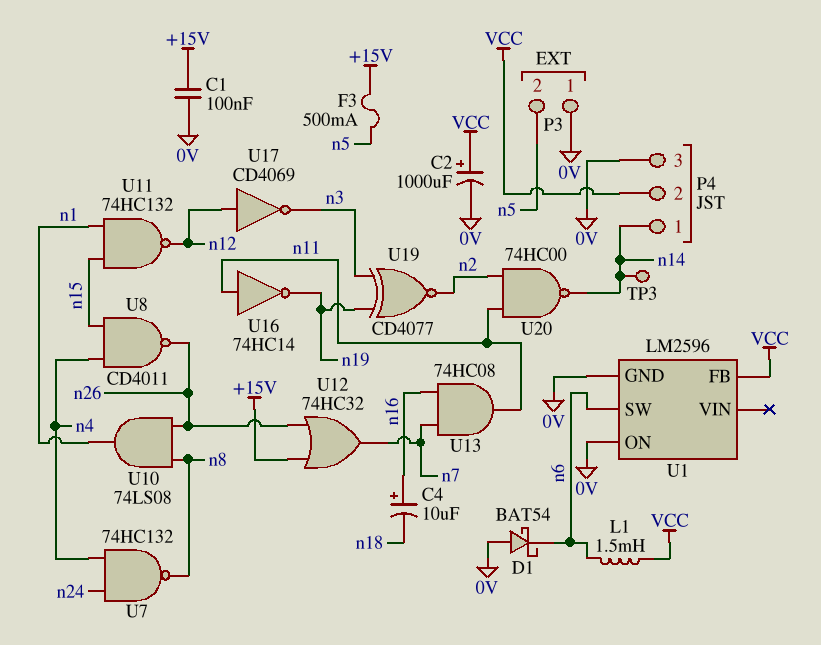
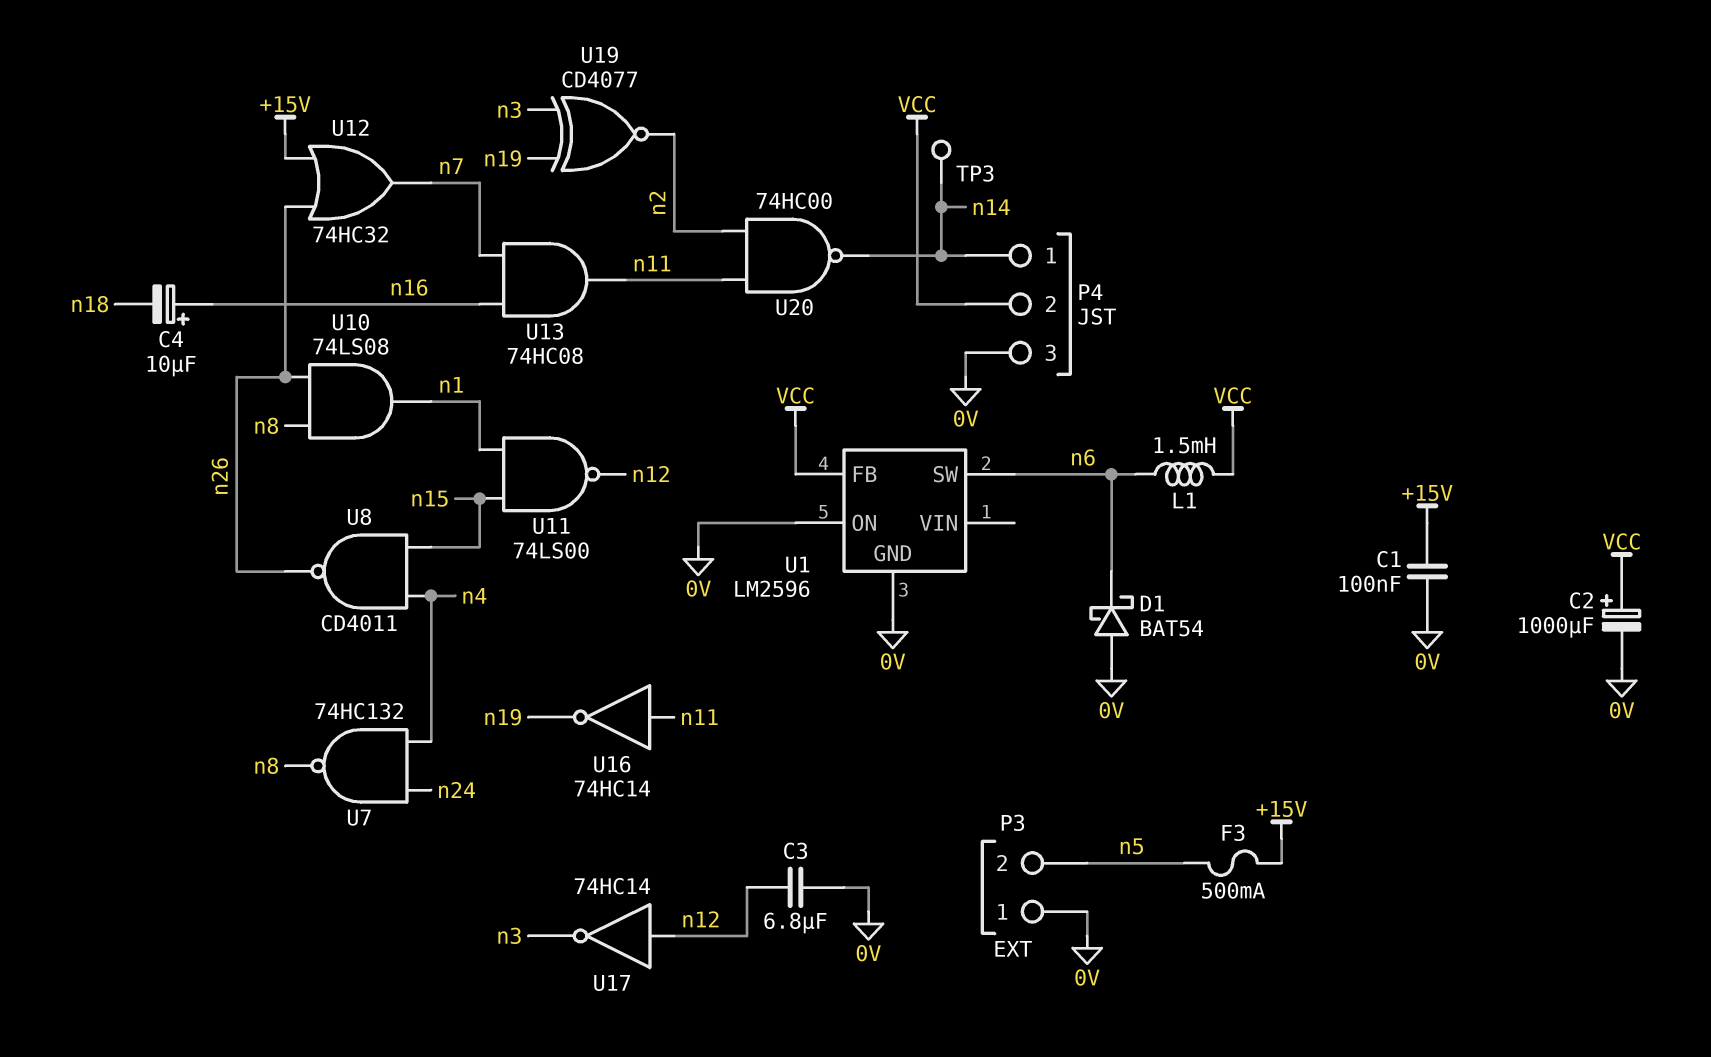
C3: none -> 6.8uF (0V, n12)
U11: NAND 74HC132 (in n1, in n15, out n12) -> NAND 74LS00 (in n1, in n15, out n12)
U17: NOT CD4069 (in n12, out n3) -> NOT 74HC14 (in n12, out n3)

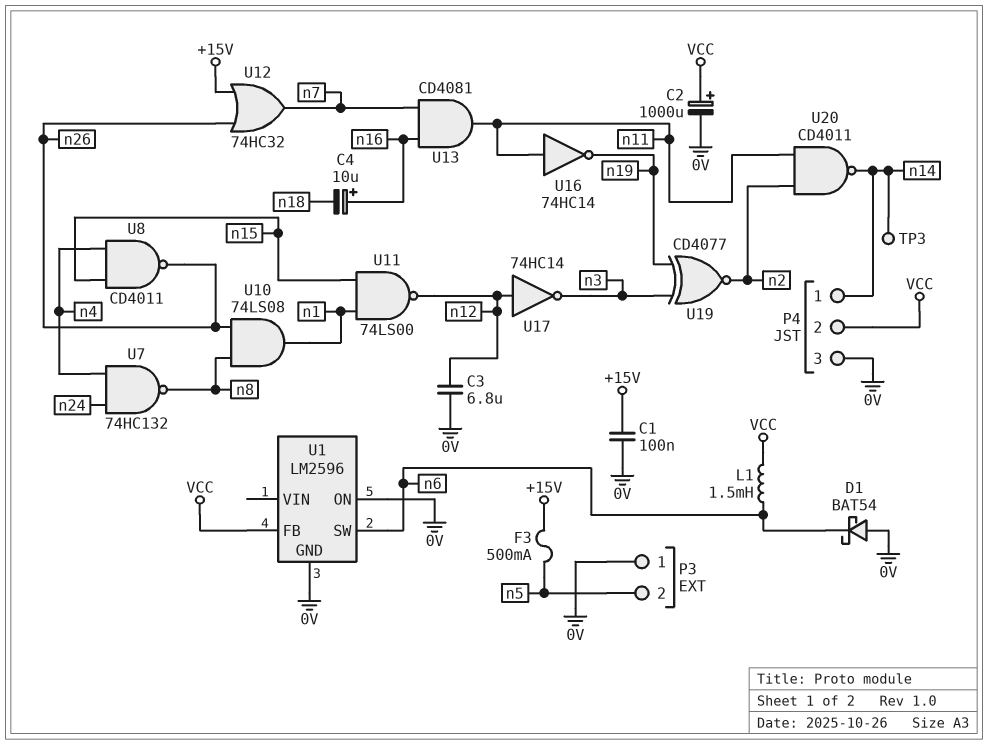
U13: AND 74HC08 (in n7, in n16, out n11) -> AND CD4081 (in n7, in n16, out n11)
U20: NAND 74HC00 (in n2, in n11, out n14) -> NAND CD4011 (in n2, in n11, out n14)

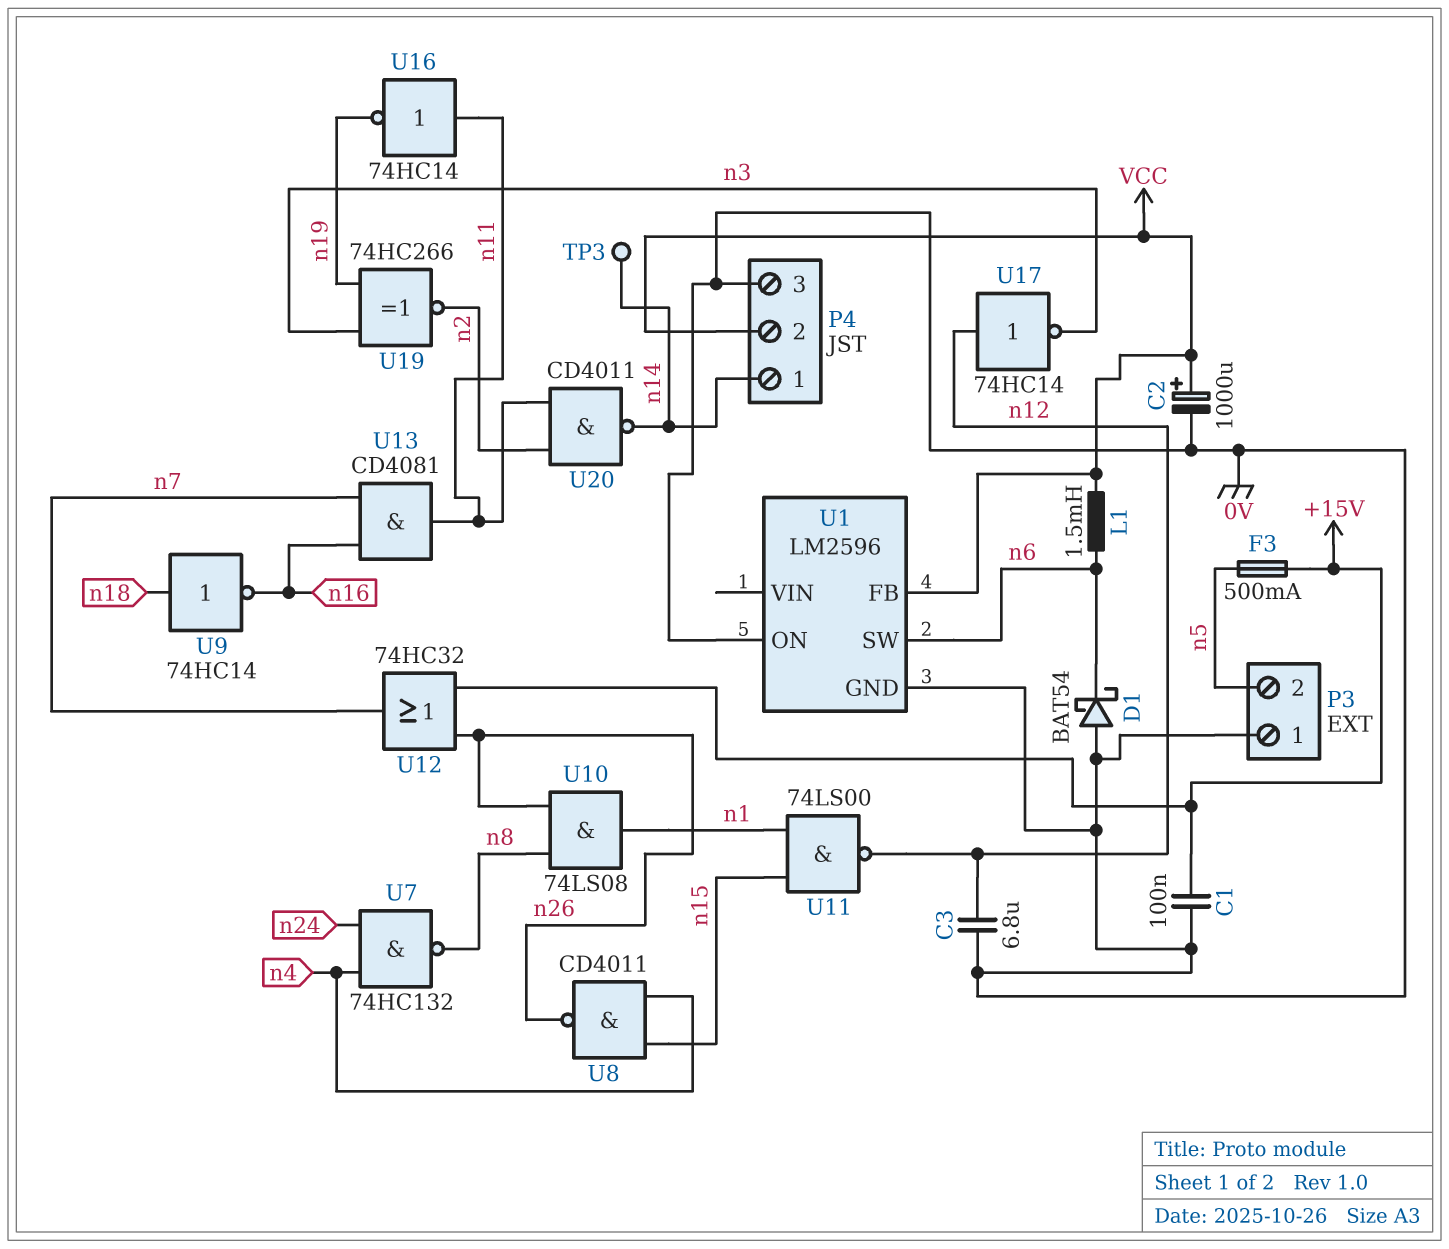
C4: 10uF (plus n16, minus n18) -> none
U9: none -> NOT 74HC14 (in n18, out n16)
U19: XNOR CD4077 (in n3, in n19, out n2) -> XNOR 74HC266 (in n3, in n19, out n2)

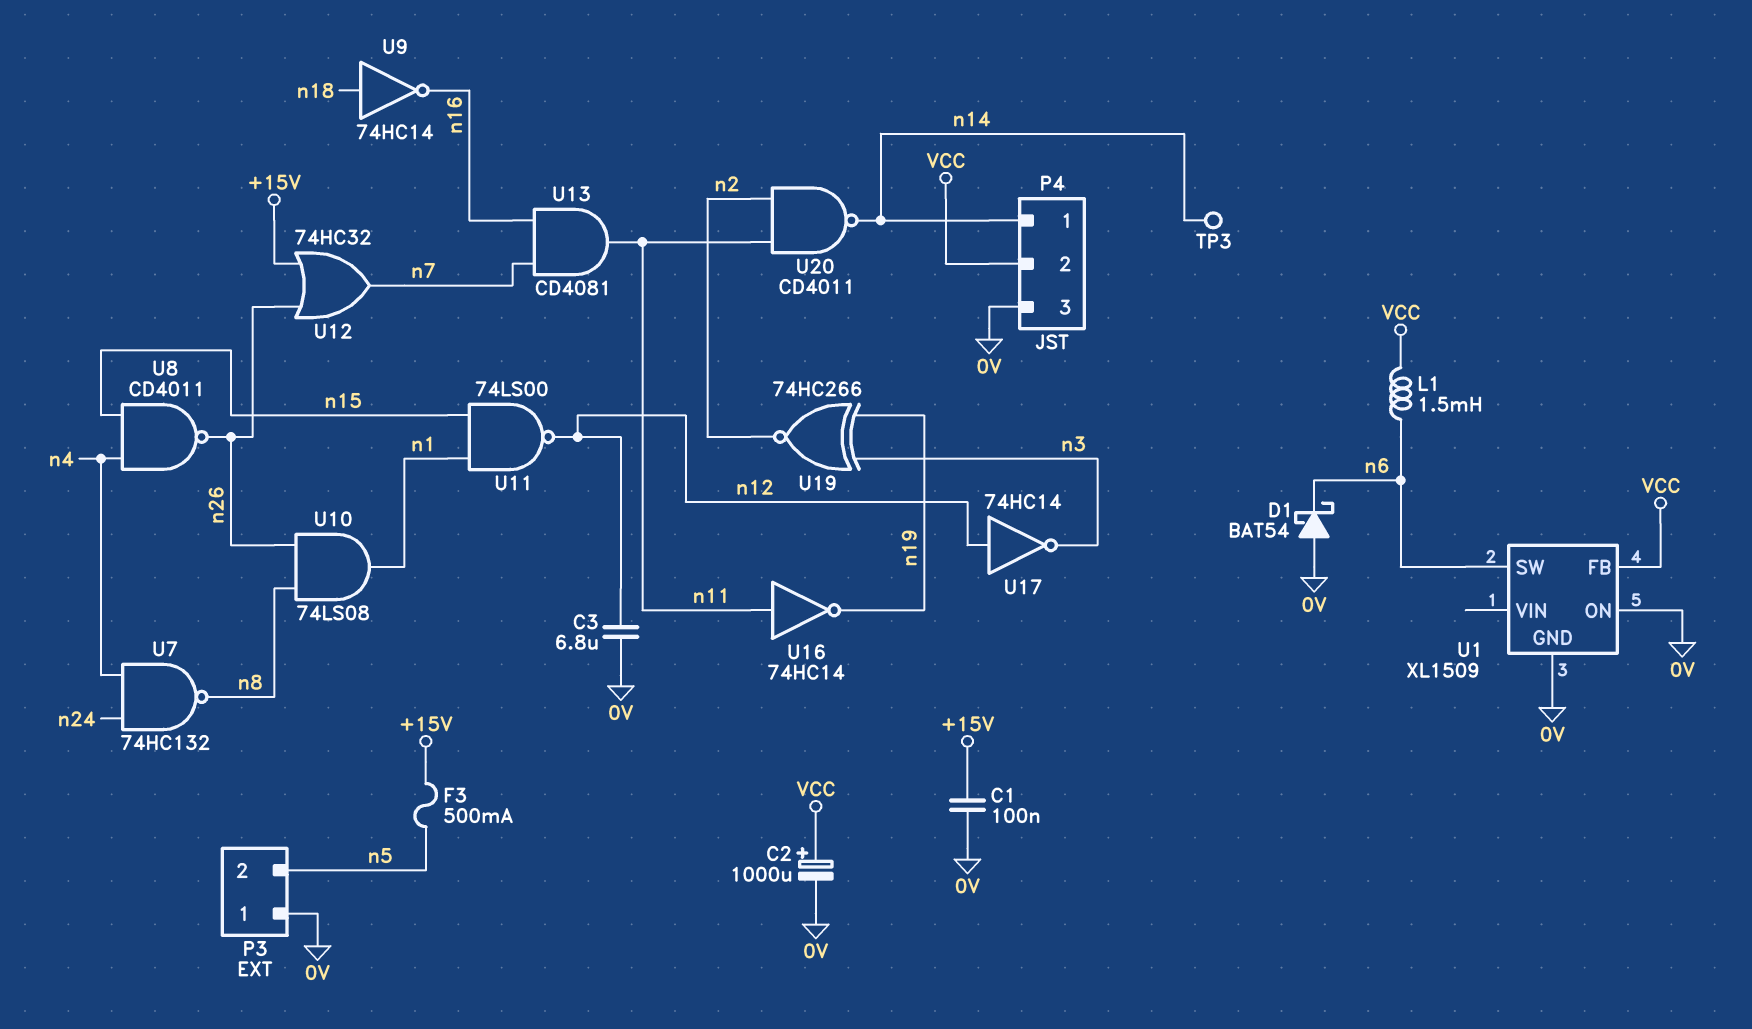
U1: LM2596 -> XL1509

